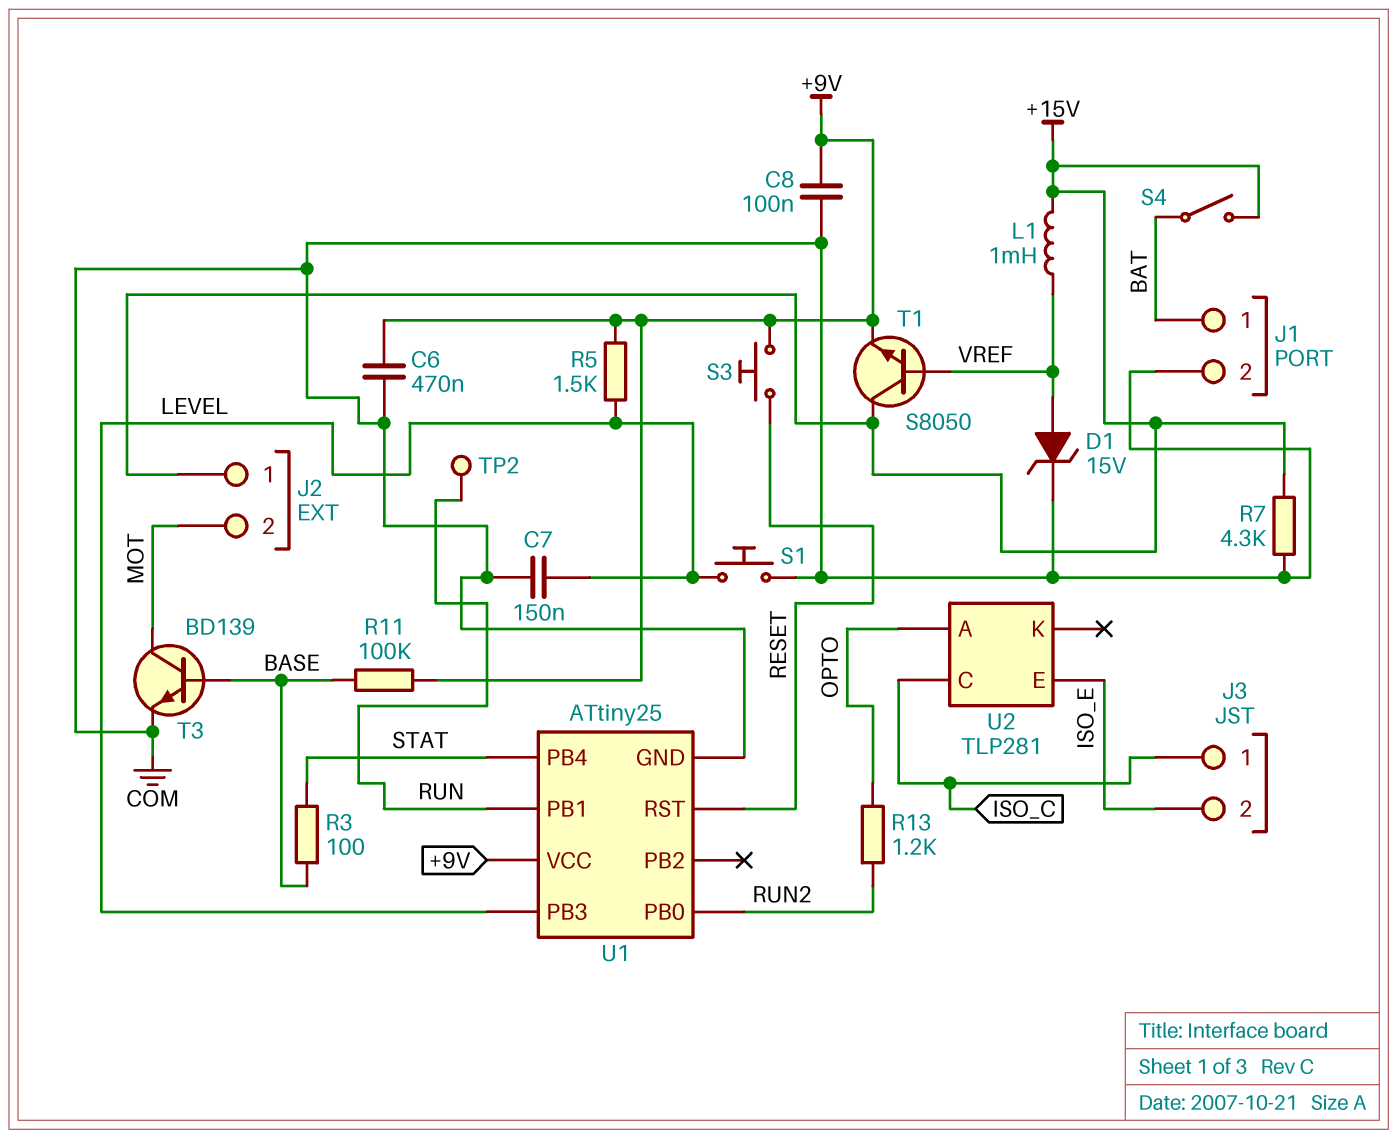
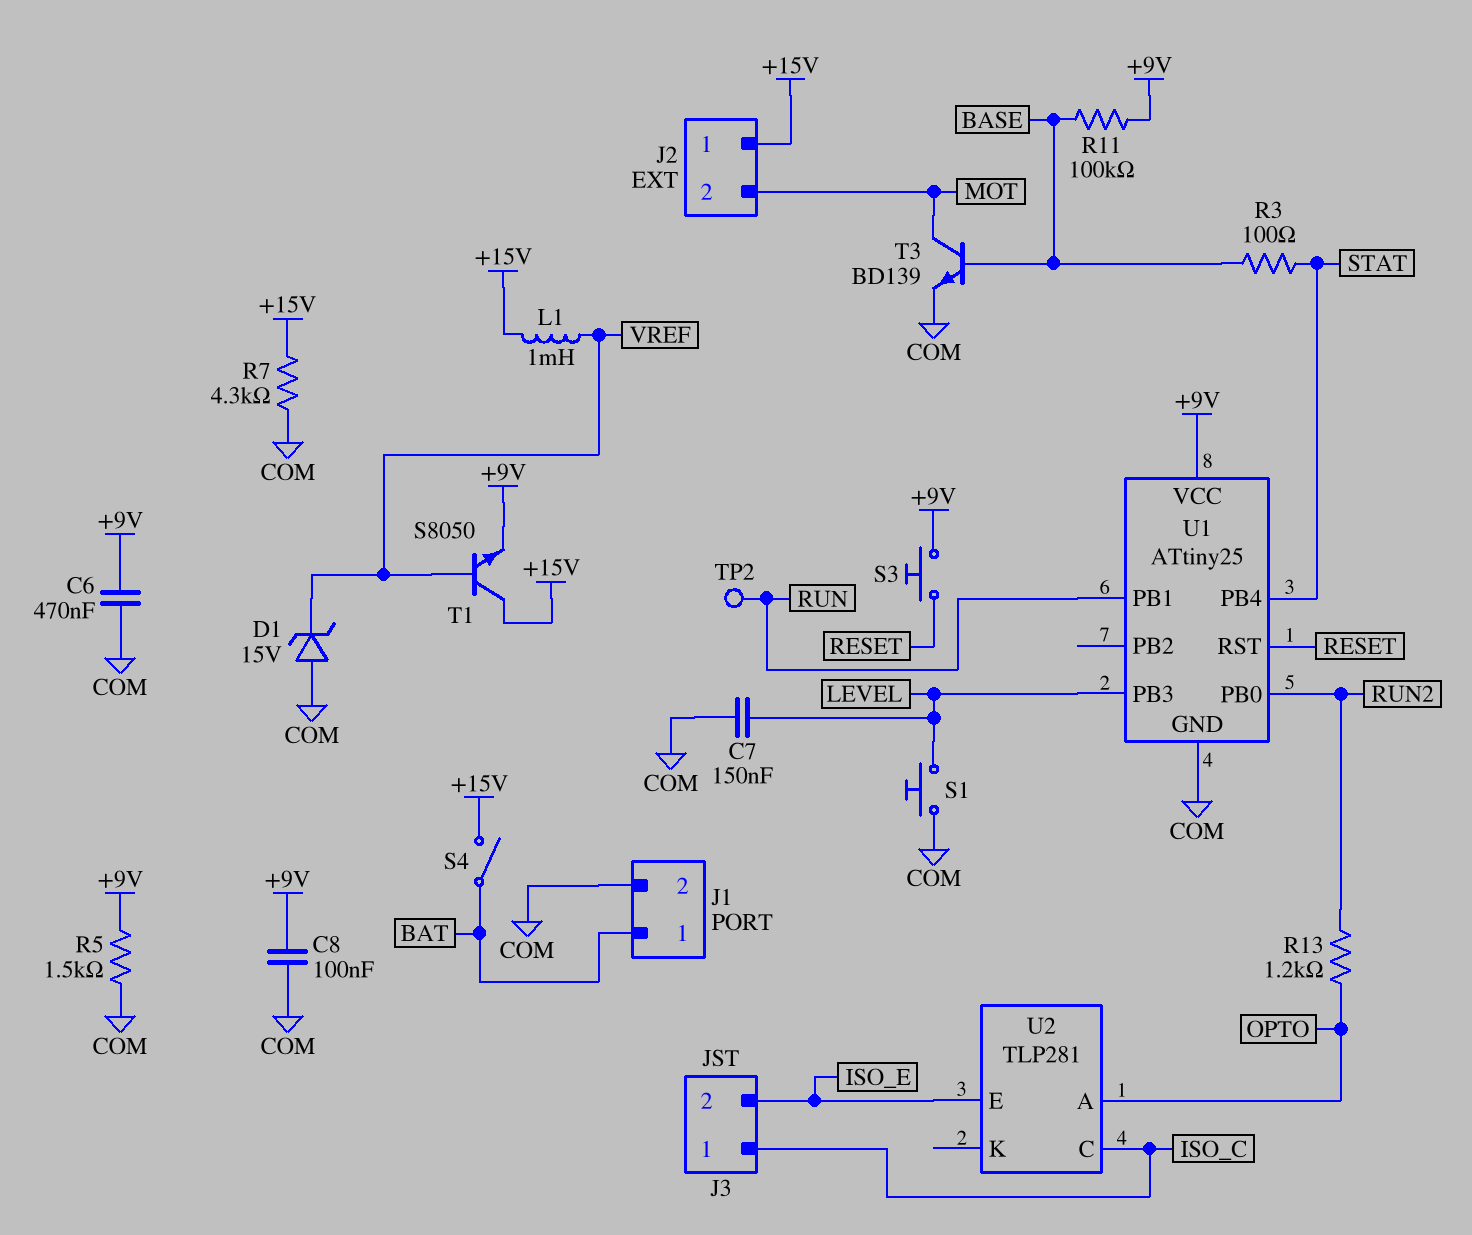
D1: zener 15V (A VREF, K COM) -> zener 15V (A COM, K VREF)
R5: 1.5k (+9V, LEVEL) -> 1.5k (+9V, COM)

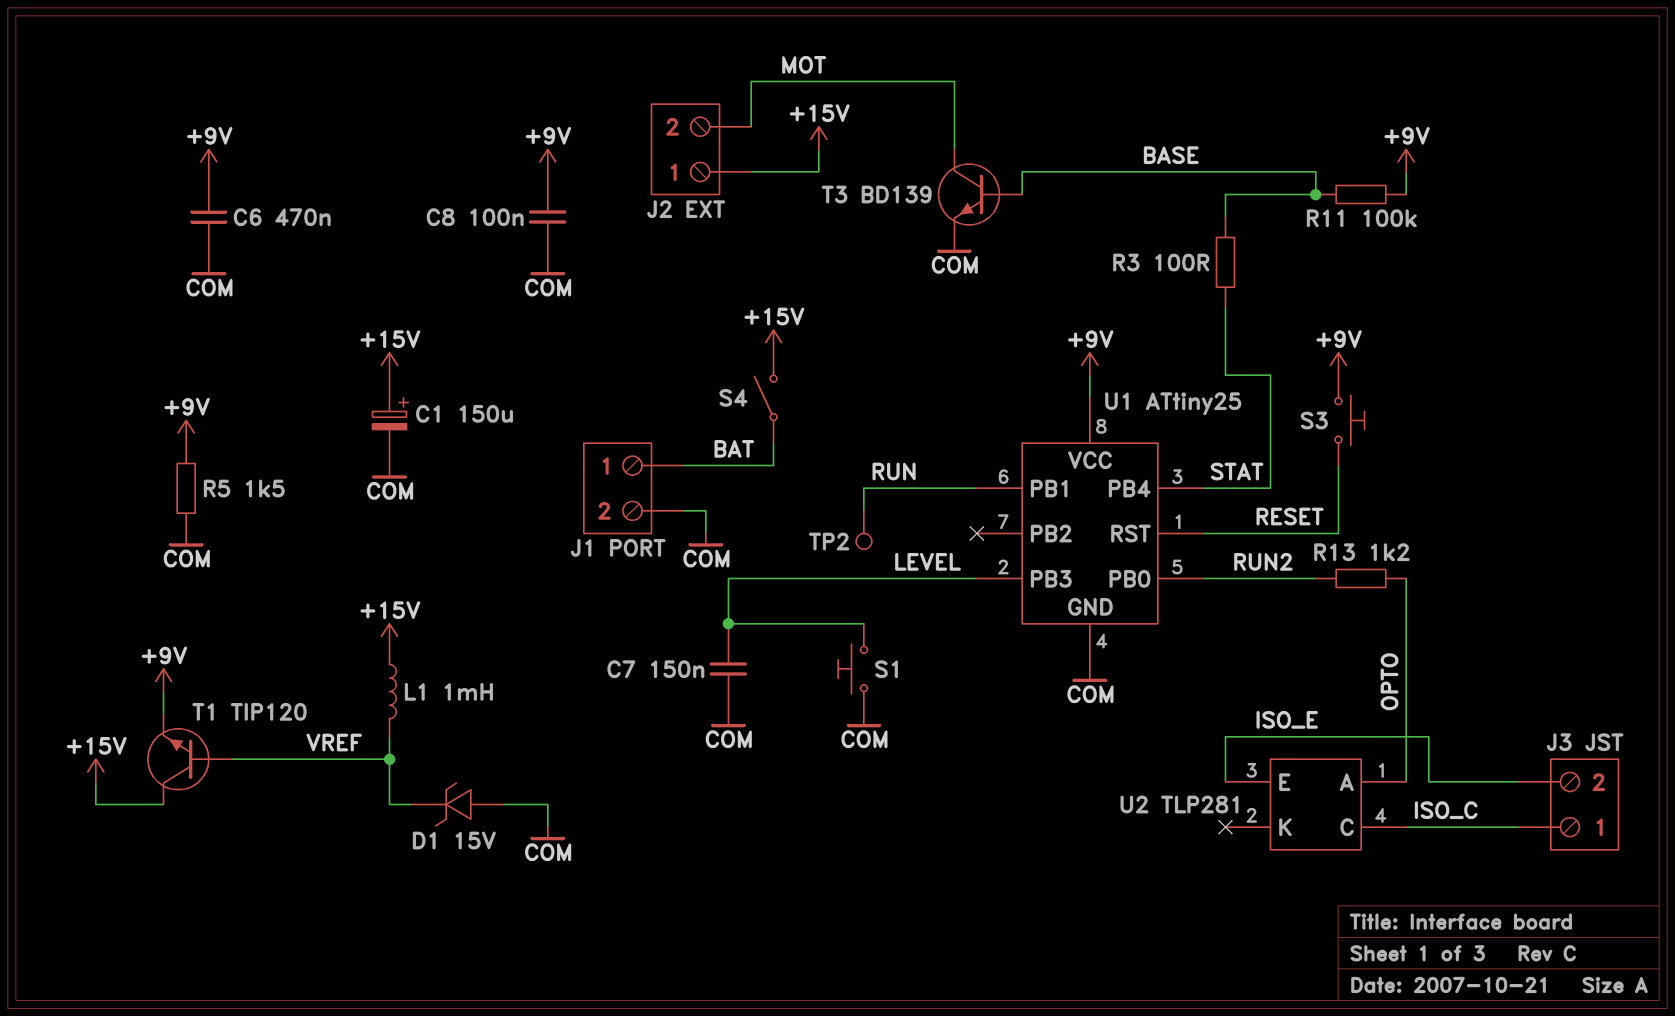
C1: none -> 150uF (plus +15V, minus COM)
R7: 4.3k (+15V, COM) -> none
T1: NPN S8050 (B VREF, C +15V, E +9V) -> NPN TIP120 (B VREF, C +15V, E +9V)

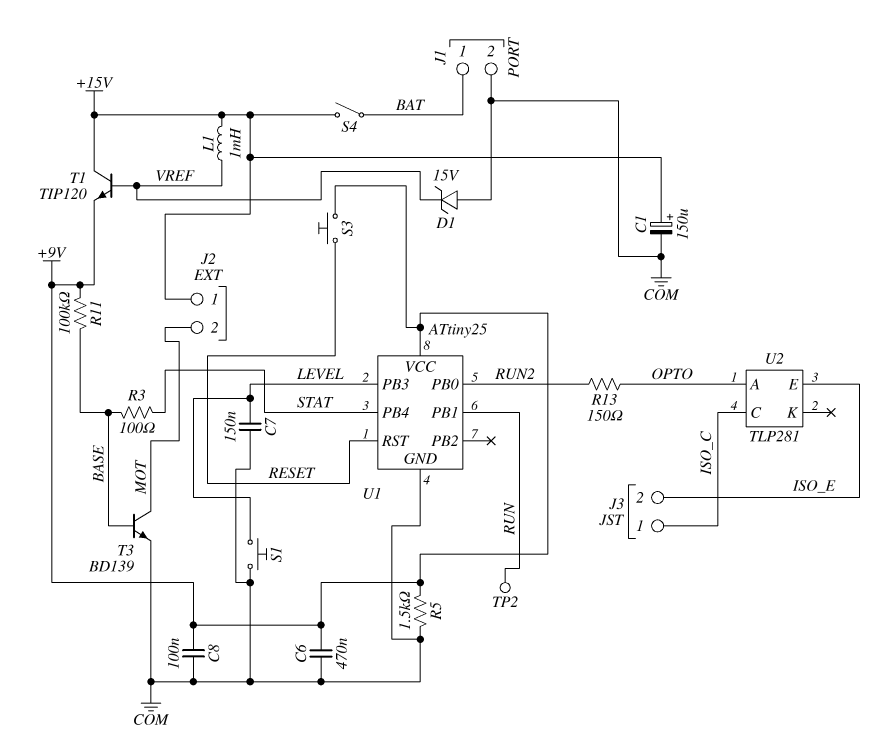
R13: 1.2k (OPTO, RUN2) -> 150 (OPTO, RUN2)

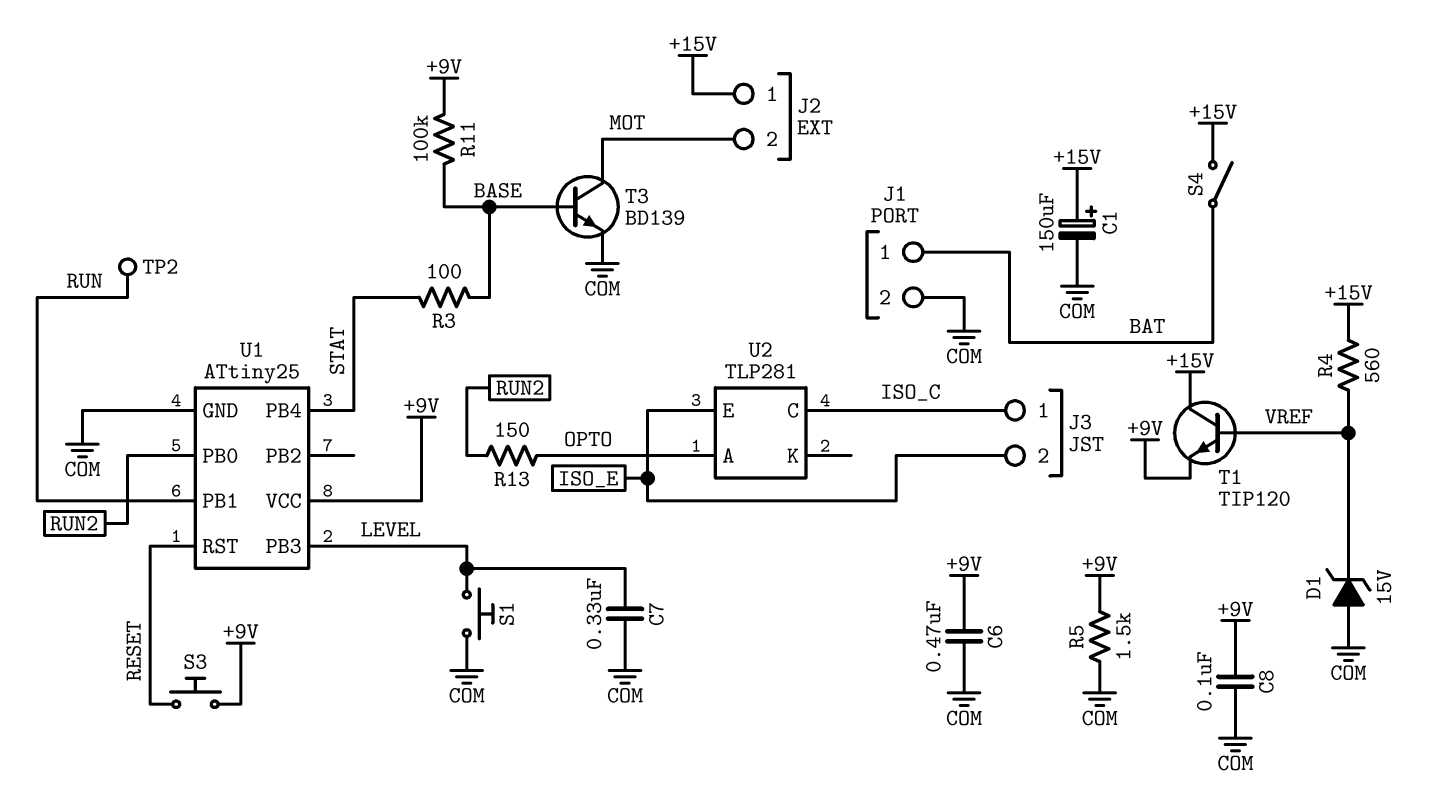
C7: 150nF (COM, LEVEL) -> 330nF (COM, LEVEL)
L1: 1mH (+15V, VREF) -> none
R4: none -> 560 (+15V, VREF)

